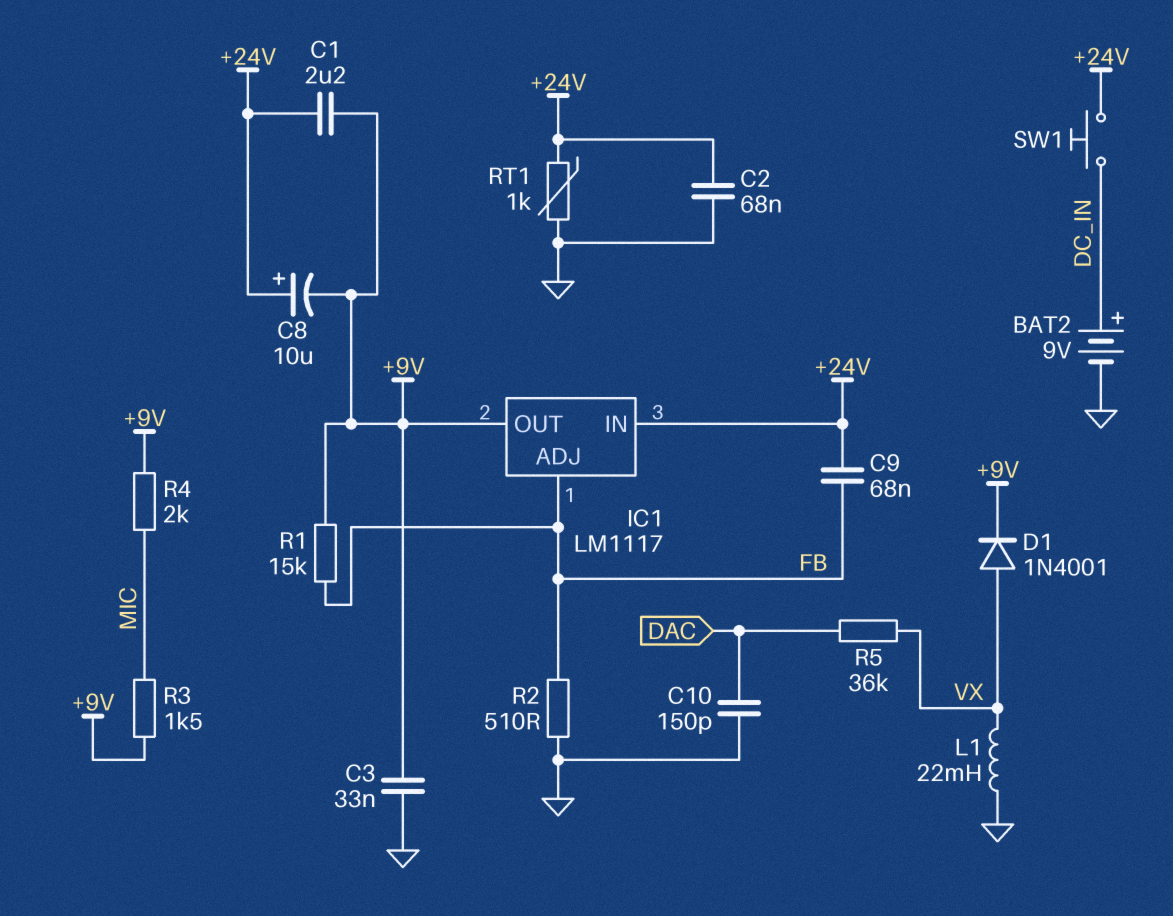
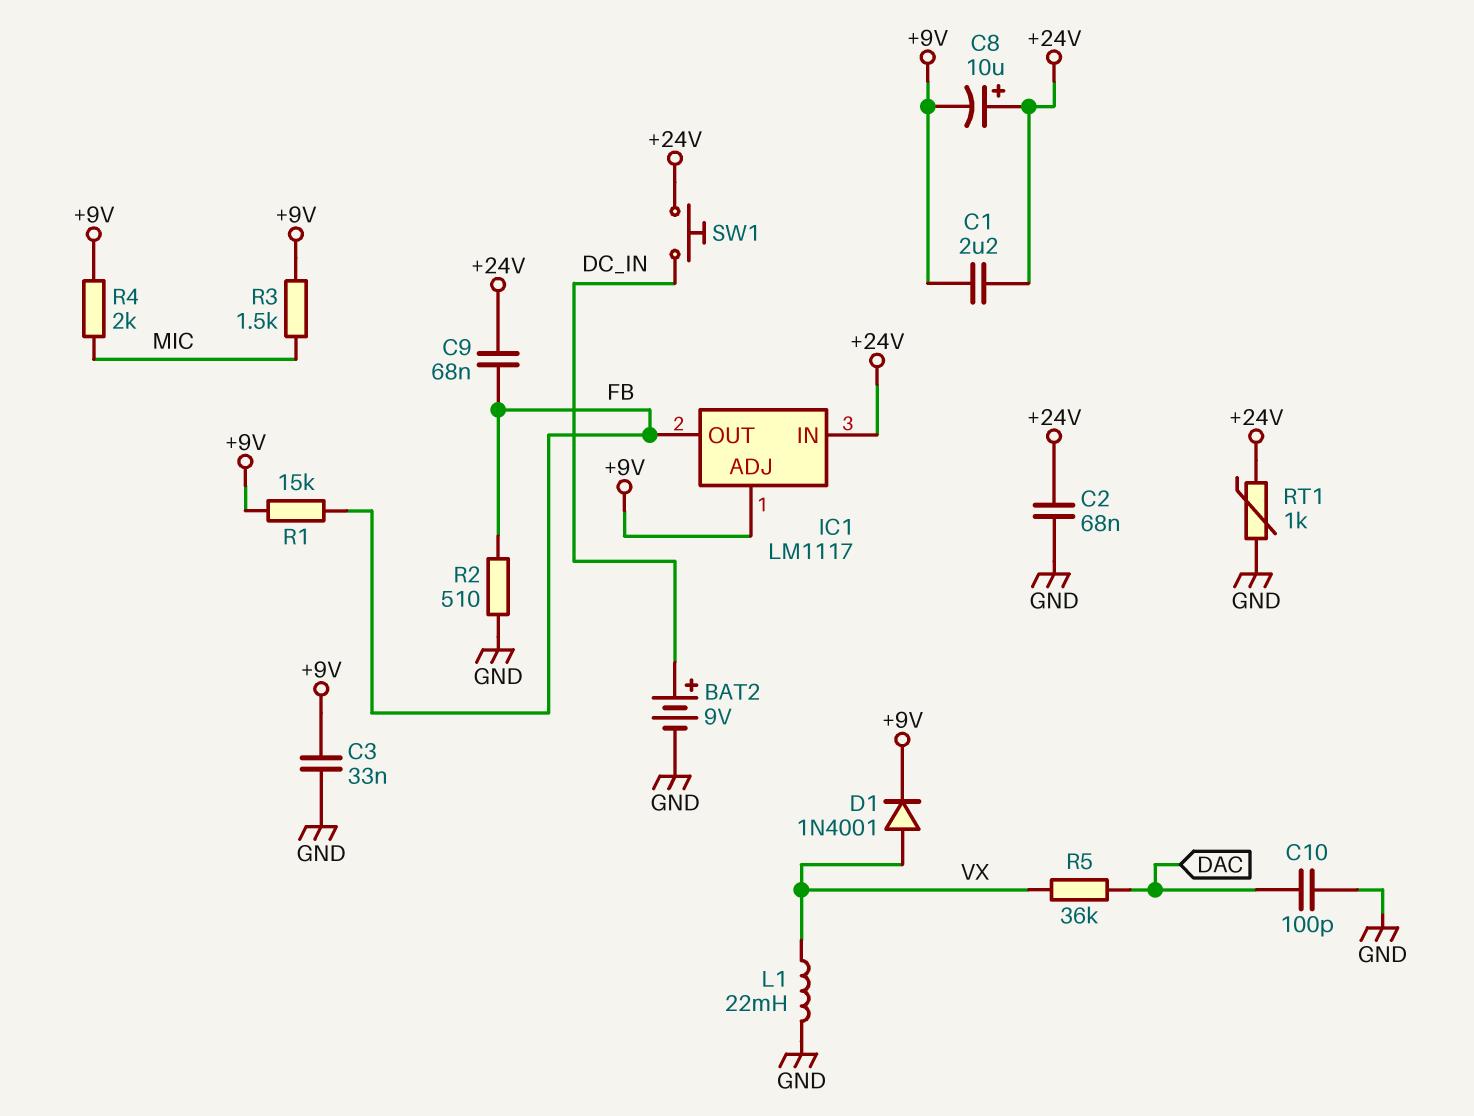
C10: 150pF (DAC, GND) -> 100pF (DAC, GND)
IC1 pin ADJ: FB -> +9V
IC1 pin OUT: +9V -> FB

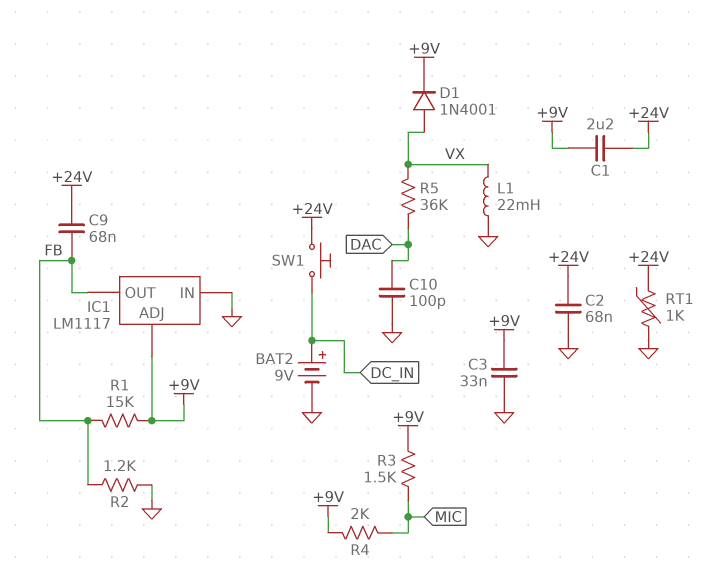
C8: 10uF (plus +24V, minus +9V) -> none
IC1 pin IN: +24V -> GND
R2: 510 (FB, GND) -> 1.2k (FB, GND)

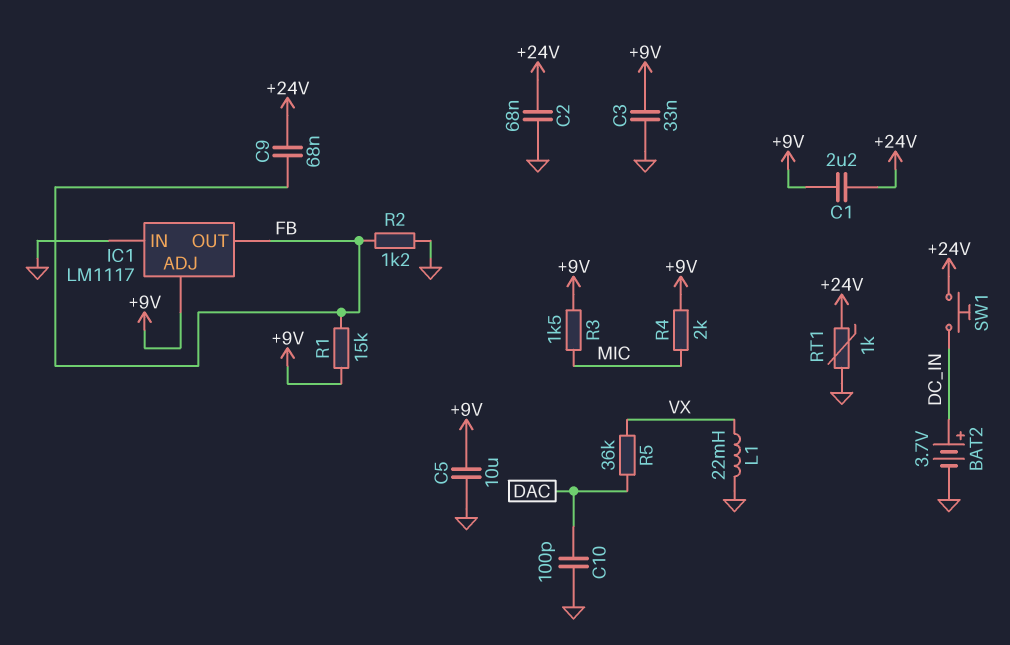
BAT2: 9V (plus DC_IN, minus GND) -> 3.7V (plus DC_IN, minus GND)
C5: none -> 10uF (+9V, GND)
D1: diode 1N4001 (A VX, K +9V) -> none

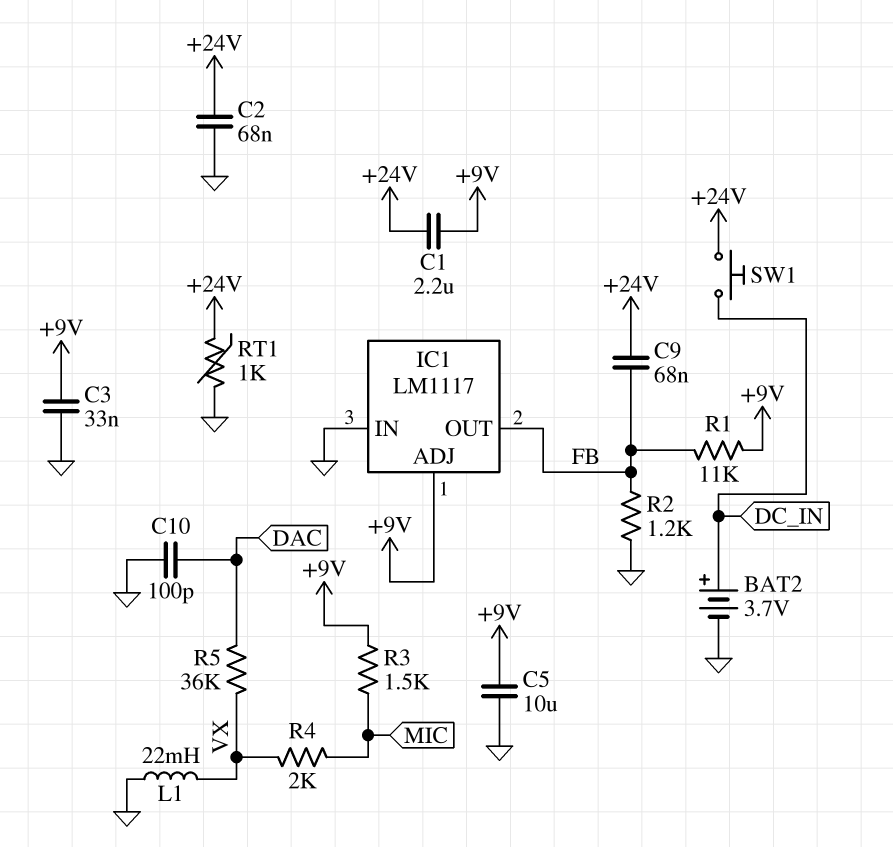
R1: 15k (+9V, FB) -> 11k (+9V, FB)
R4: 2k (+9V, MIC) -> 2k (MIC, VX)

